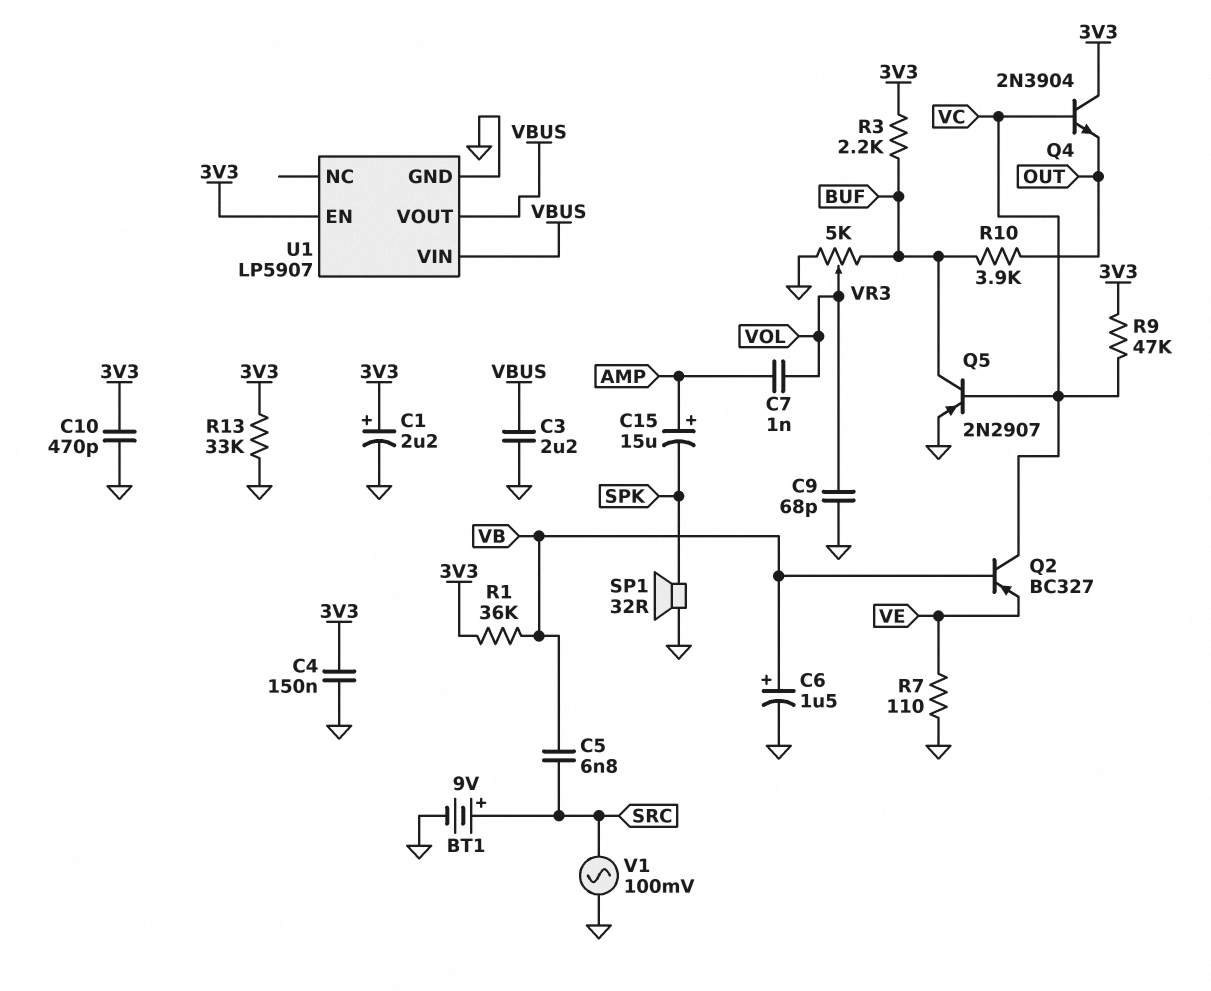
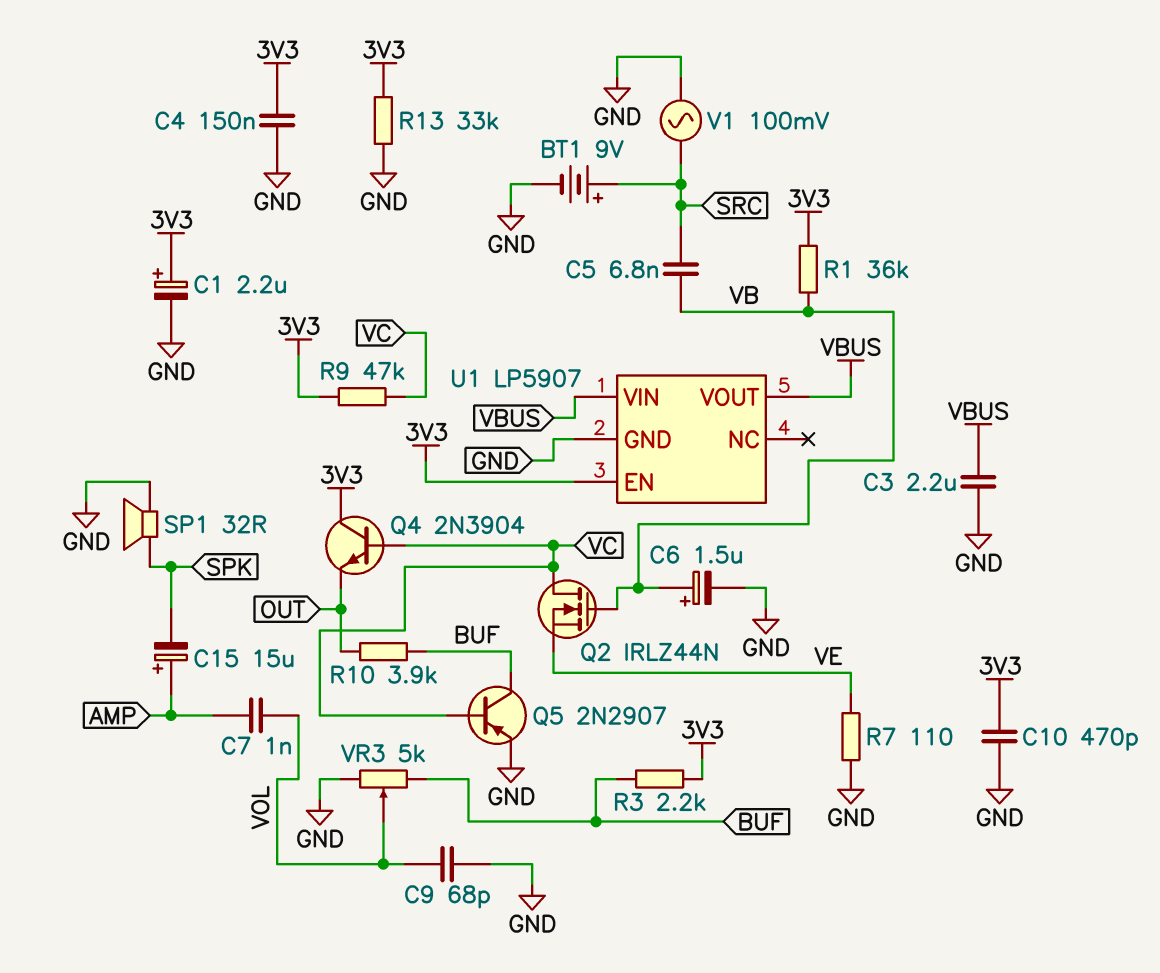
Q2: PNP BC327 (B VB, C VC, E VE) -> NMOS IRLZ44N (G VB, D VC, S VE)

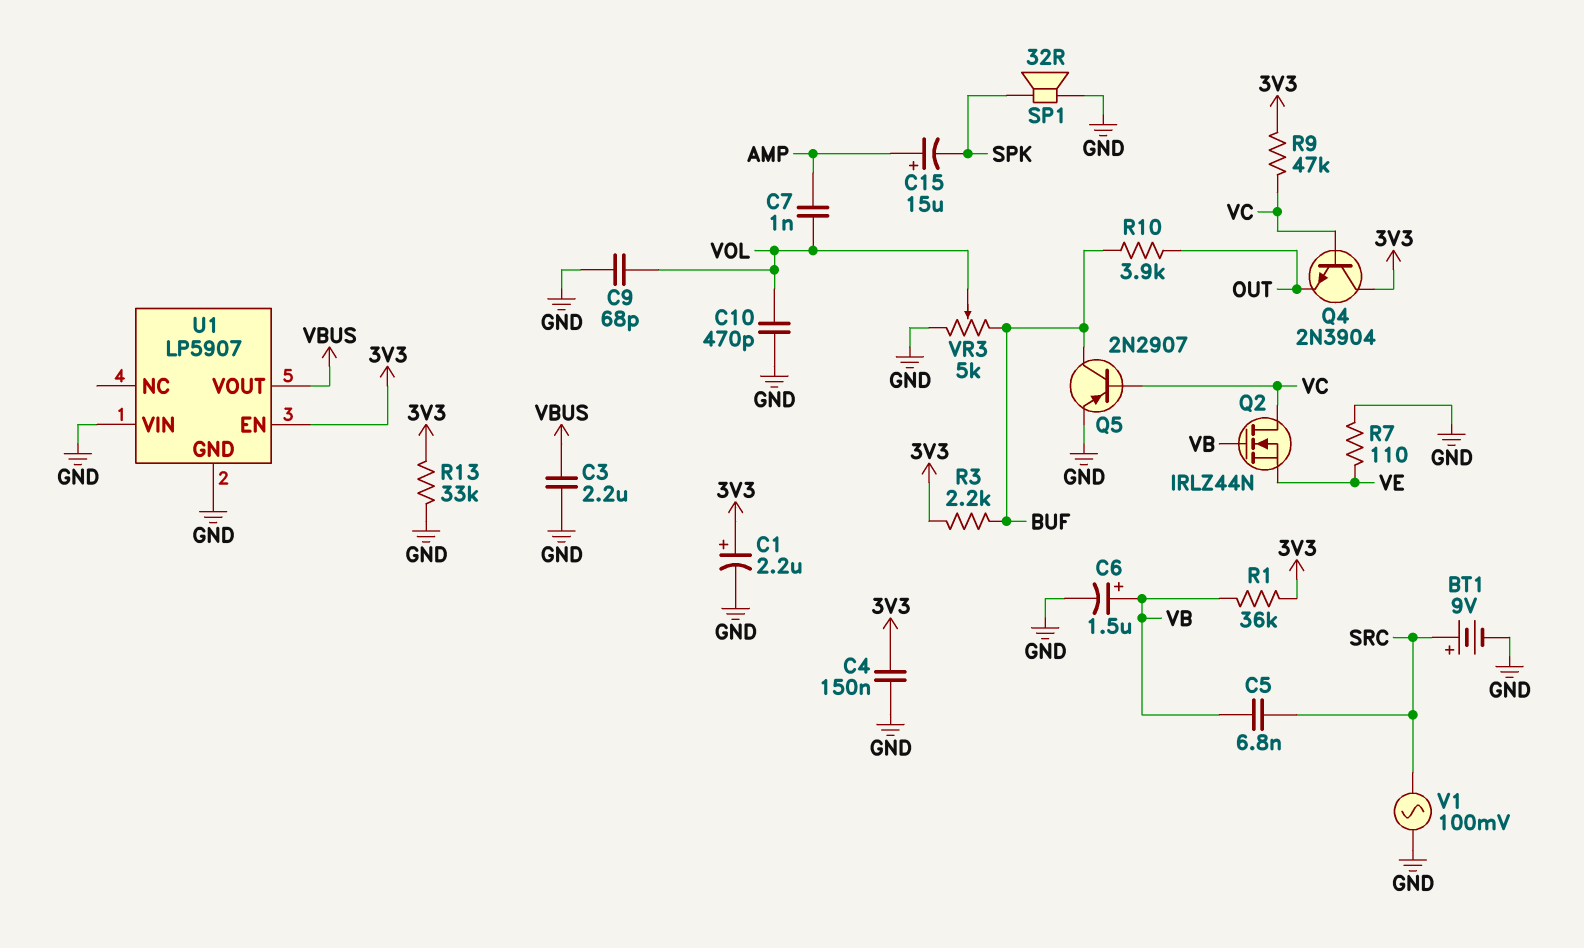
C10: 470pF (3V3, GND) -> 470pF (GND, VOL)
U1 pin VIN: VBUS -> GND

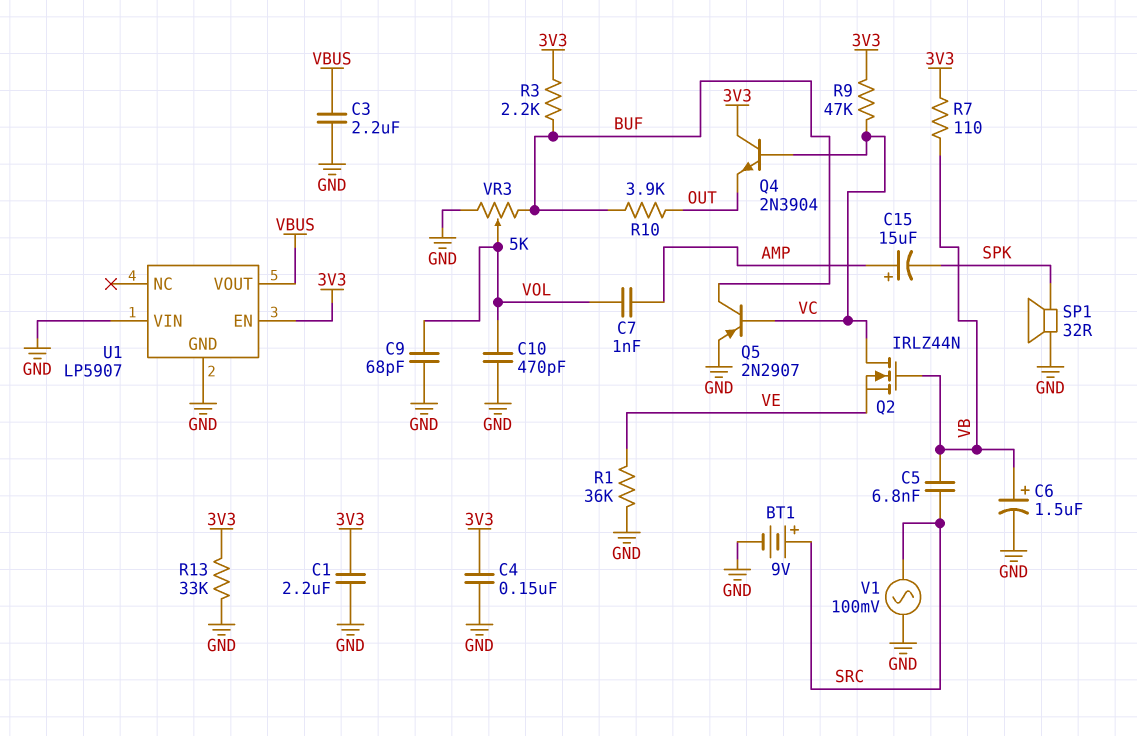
C1: 2.2uF (plus 3V3, minus GND) -> 2.2uF (3V3, GND)
R1: 36k (3V3, VB) -> 36k (GND, VE)
R7: 110 (GND, VE) -> 110 (3V3, VB)

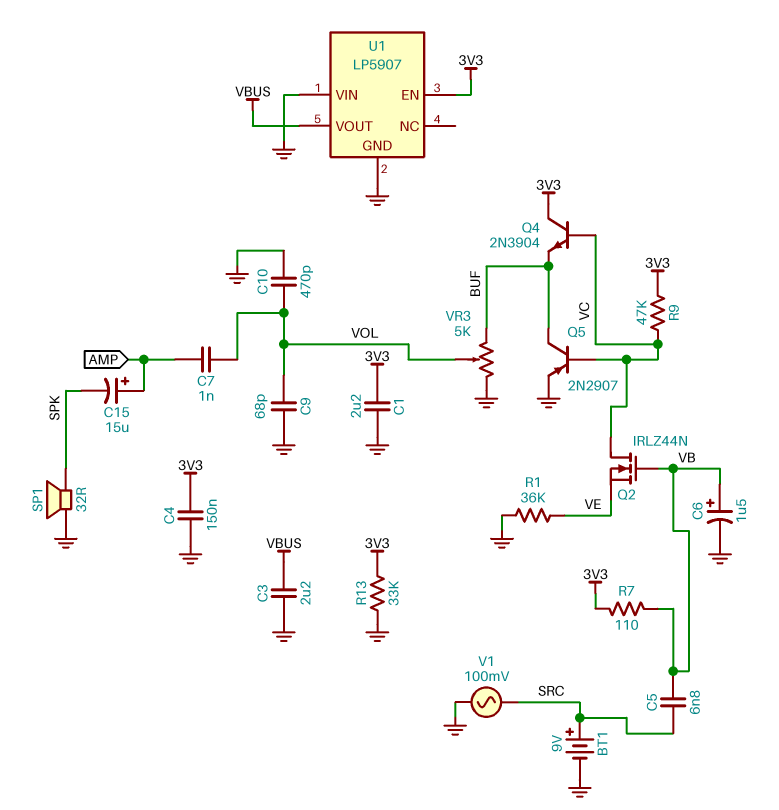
Q4: NPN 2N3904 (B VC, C 3V3, E OUT) -> NPN 2N3904 (B VC, C 3V3, E BUF)
R3: 2.2k (3V3, BUF) -> none
R10: 3.9k (BUF, OUT) -> none

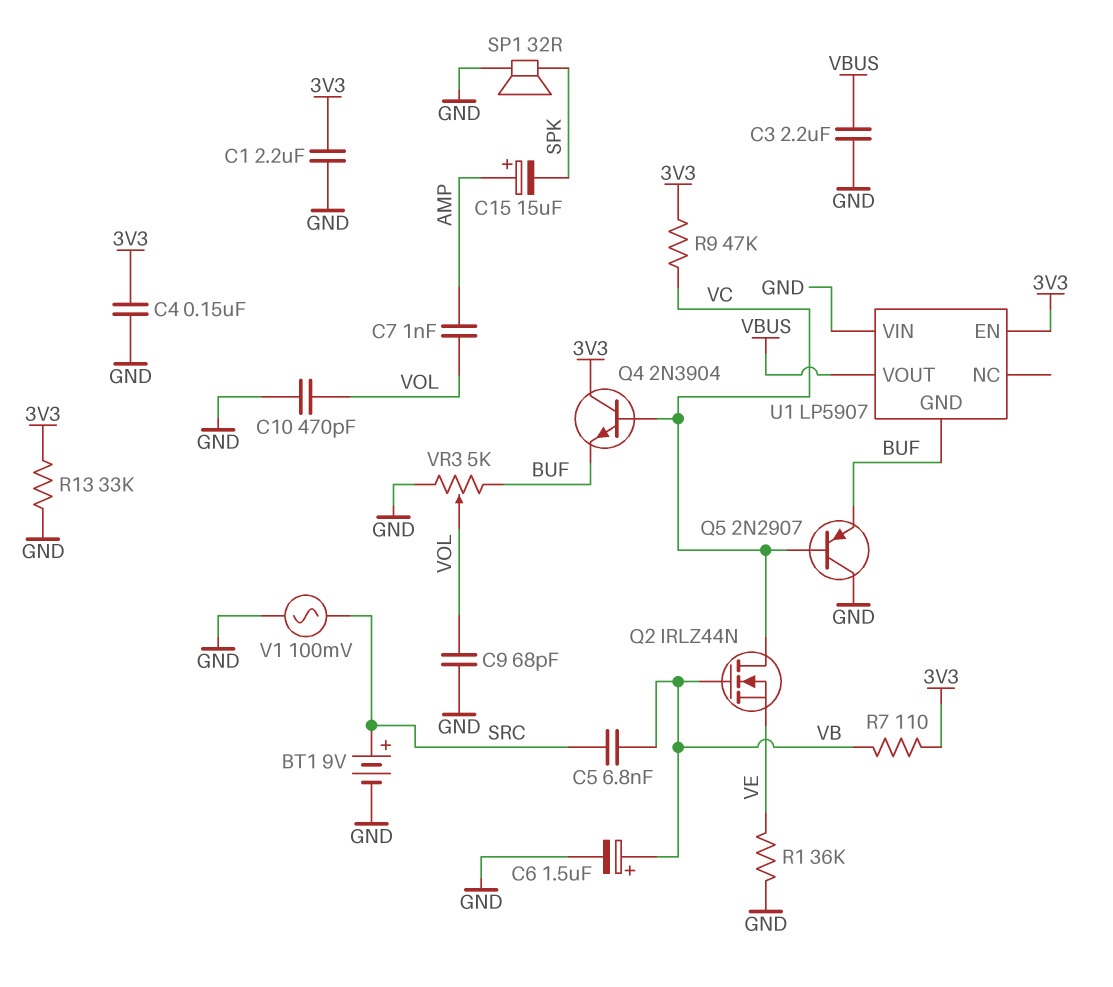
Q5: PNP 2N2907 (B VC, C BUF, E GND) -> PNP 2N2907 (B VC, C GND, E BUF)
U1 pin GND: GND -> BUF

